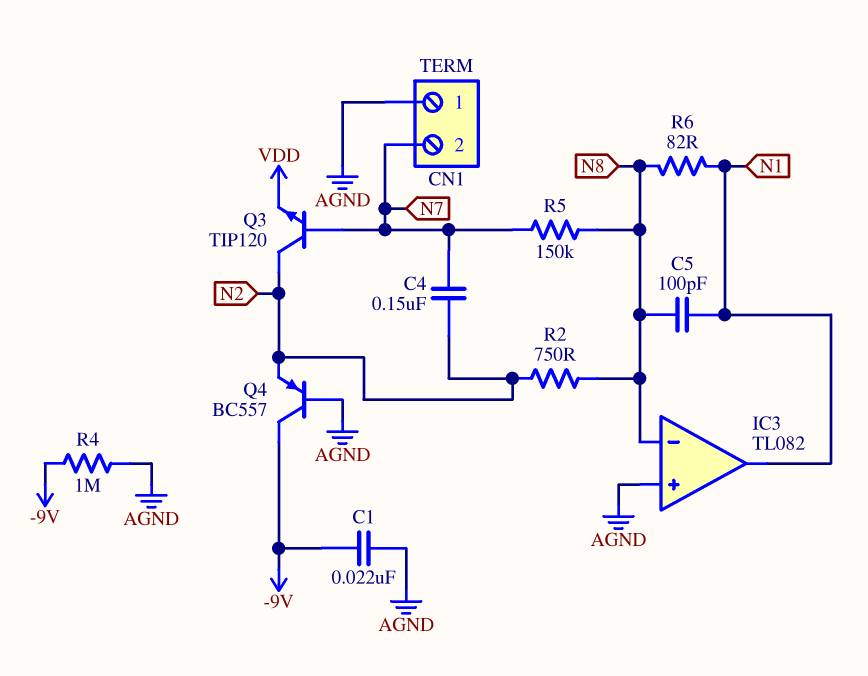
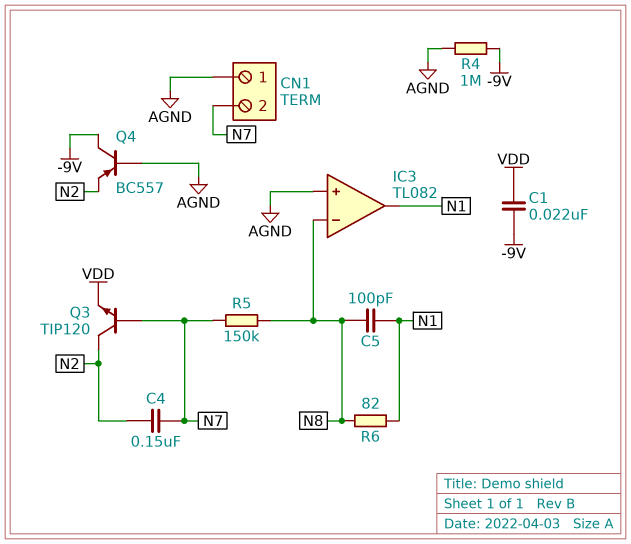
C1: 22nF (-9V, AGND) -> 22nF (-9V, VDD)
R2: 750 (N2, N8) -> none

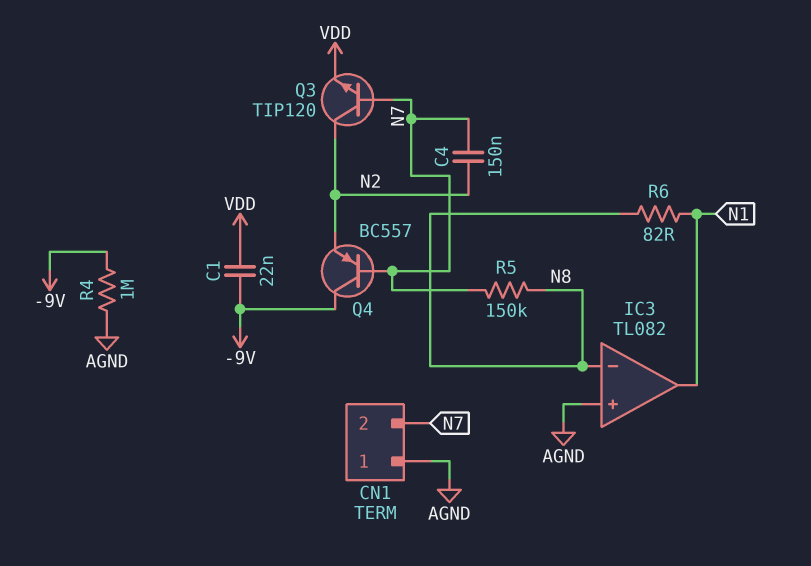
C5: 100pF (N1, N8) -> none
Q4: PNP BC557 (B AGND, C -9V, E N2) -> PNP BC557 (B N7, C -9V, E N2)

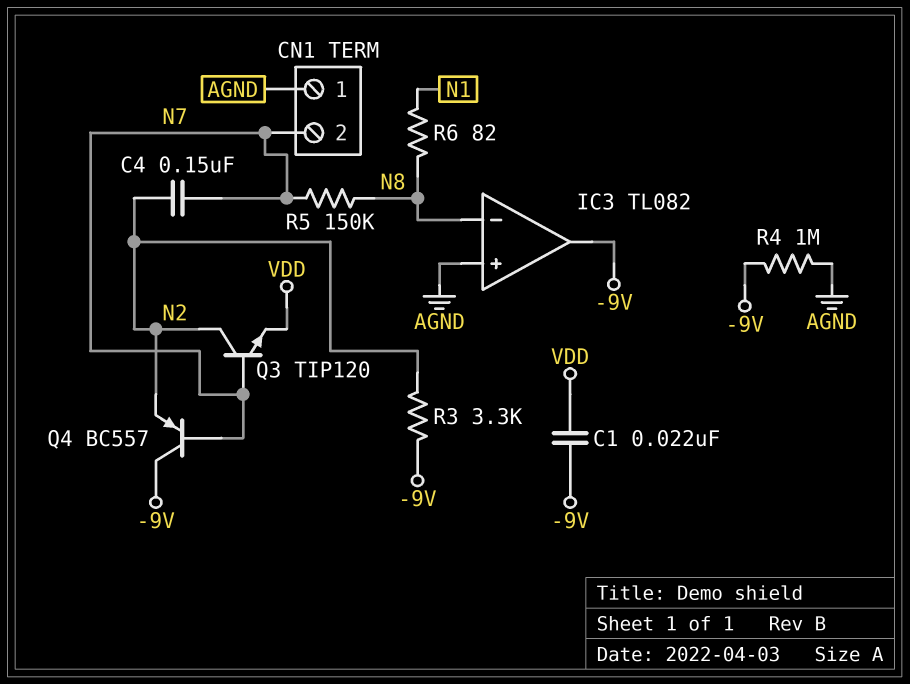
IC3 pin out: N1 -> -9V
R3: none -> 3.3k (-9V, N2)

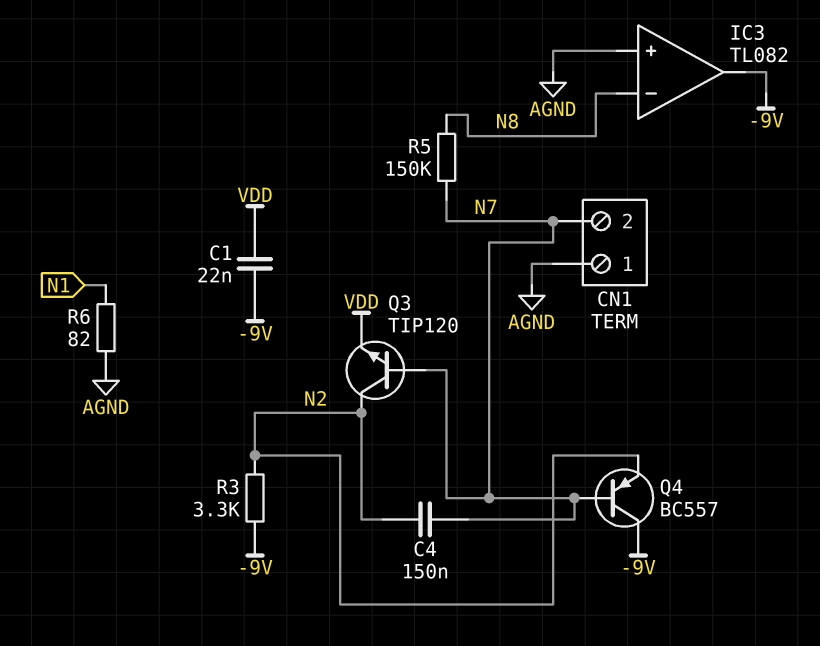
R4: 1M (-9V, AGND) -> none
R6: 82 (N1, N8) -> 82 (AGND, N1)

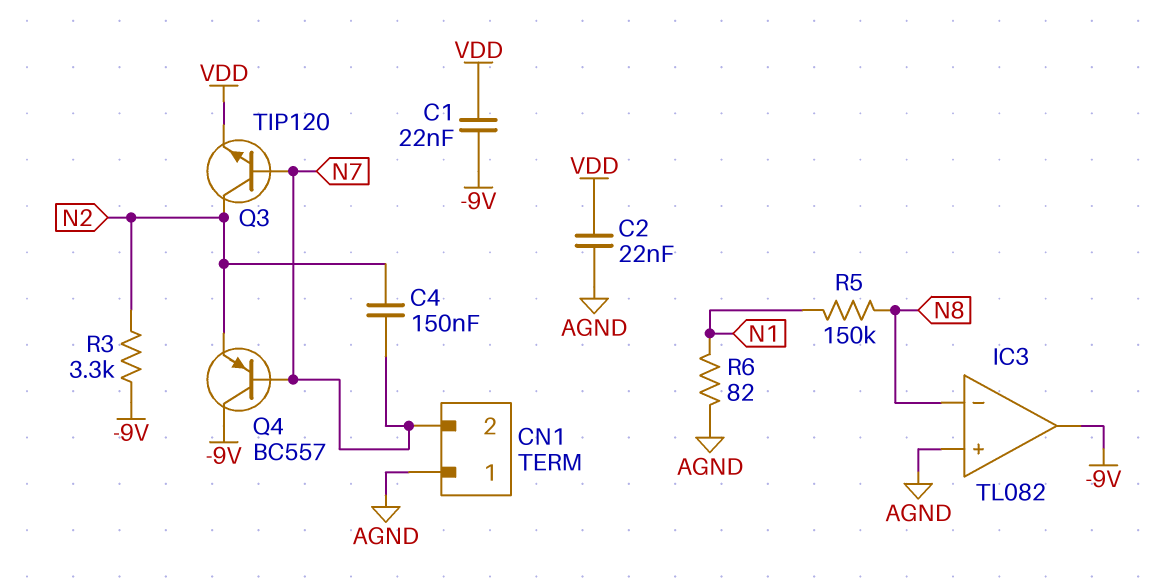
C2: none -> 22nF (AGND, VDD)
R5: 150k (N7, N8) -> 150k (N1, N8)

